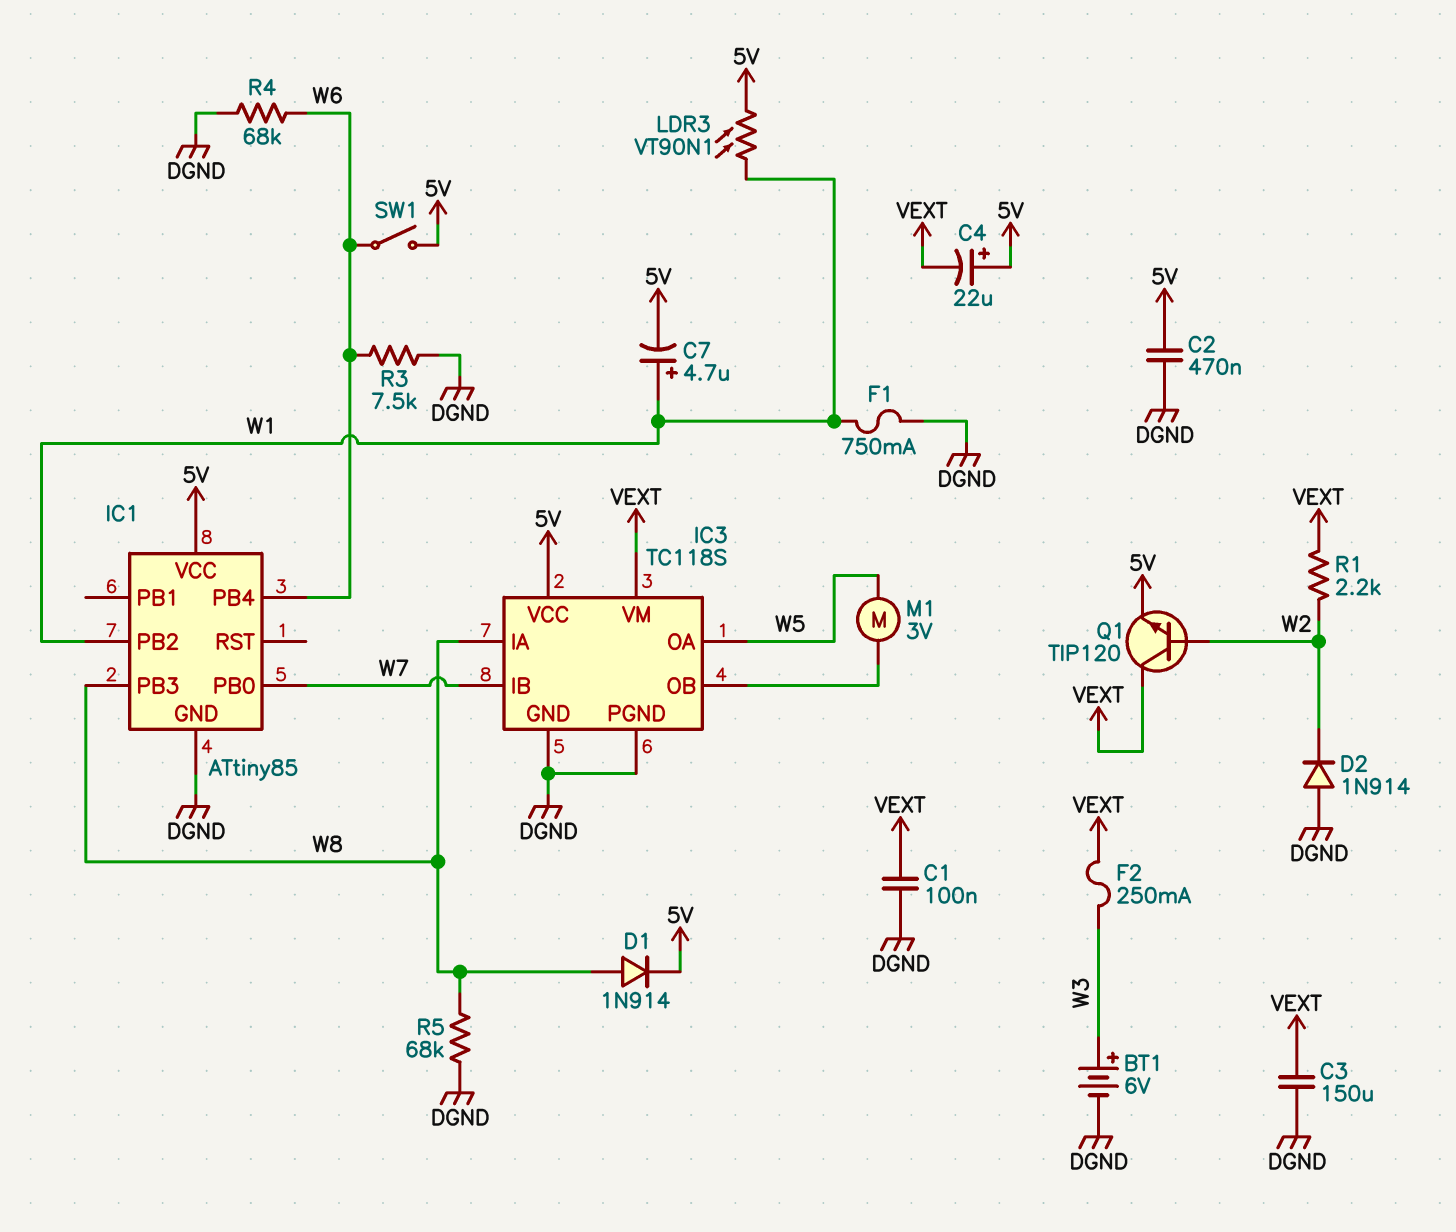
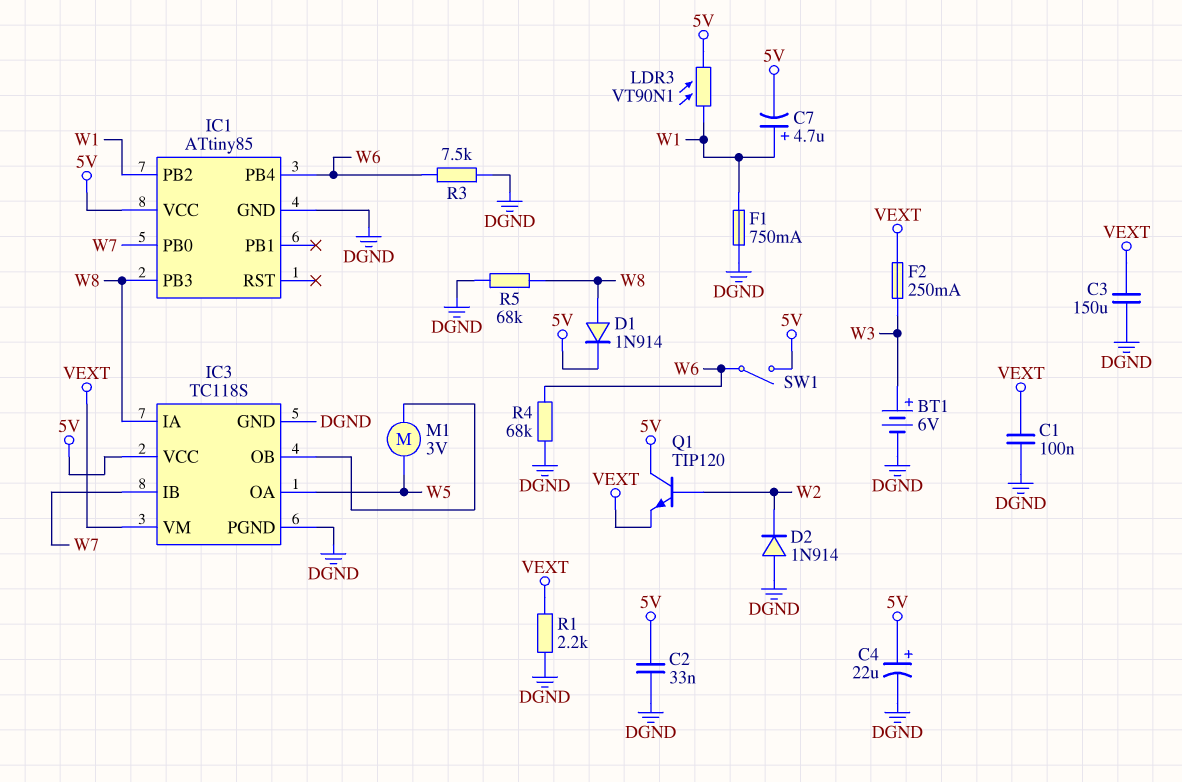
C2: 470nF (5V, DGND) -> 33nF (5V, DGND)
C4: 22uF (plus 5V, minus VEXT) -> 22uF (plus 5V, minus DGND)
Q1: NPN TIP120 (B W2, C VEXT, E 5V) -> NPN TIP120 (B W2, C 5V, E VEXT)
R1: 2.2k (VEXT, W2) -> 2.2k (DGND, VEXT)

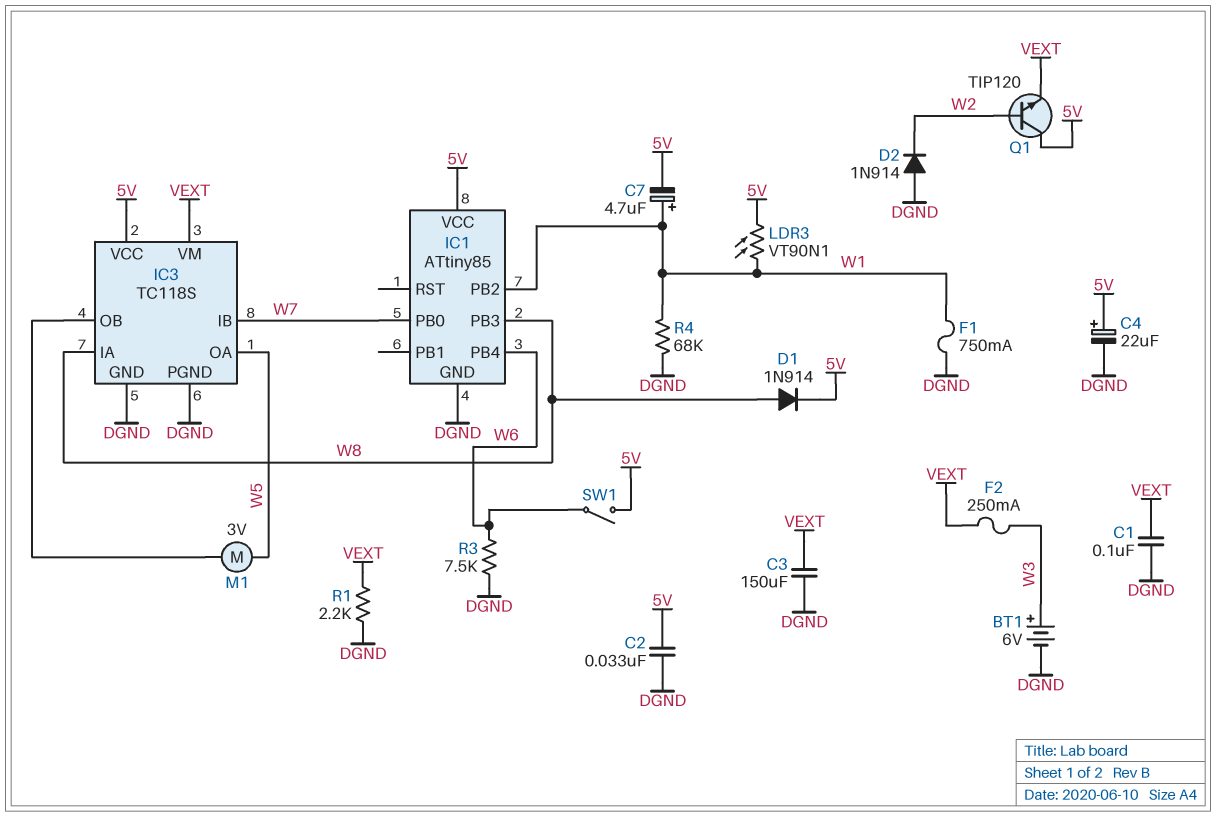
R4: 68k (DGND, W6) -> 68k (DGND, W1)
R5: 68k (DGND, W8) -> none

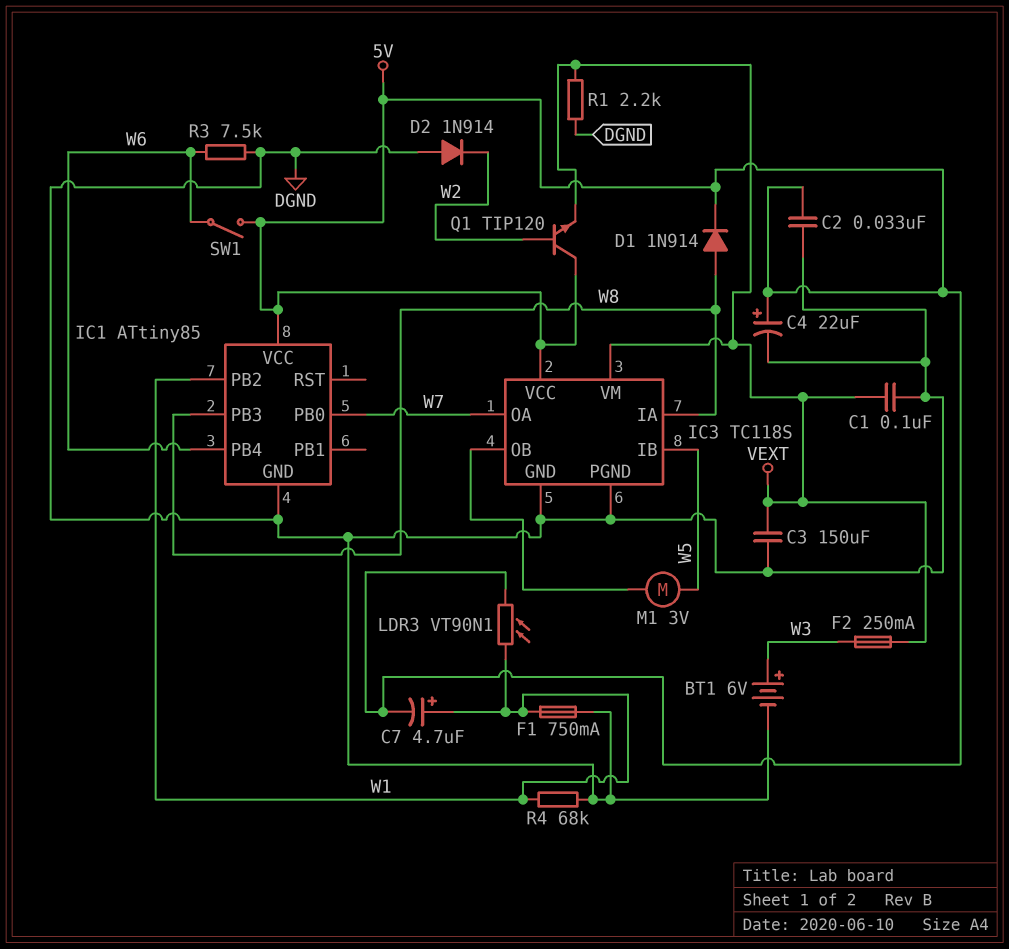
IC3 pin IB: W7 -> W5
IC3 pin OA: W5 -> W7

